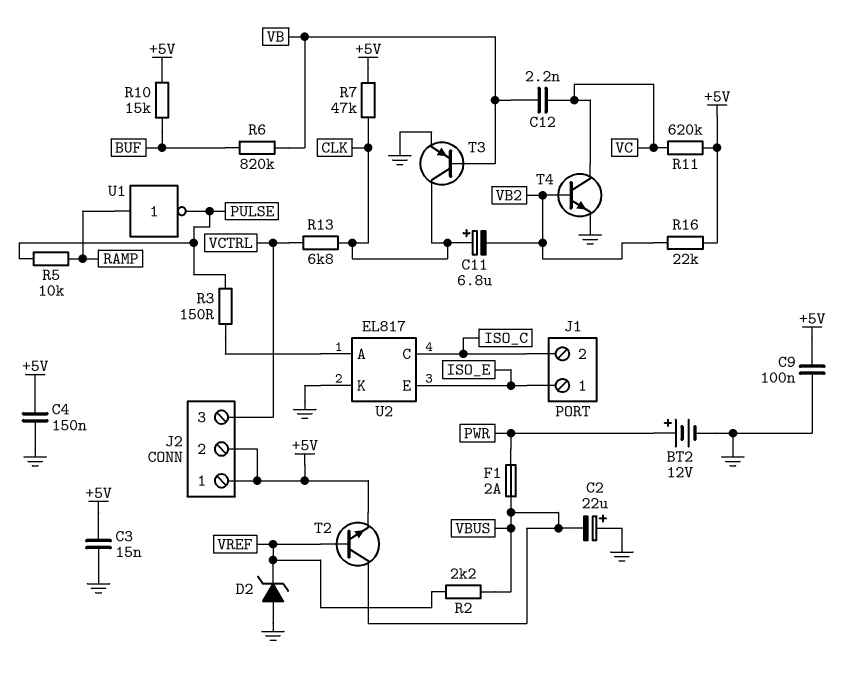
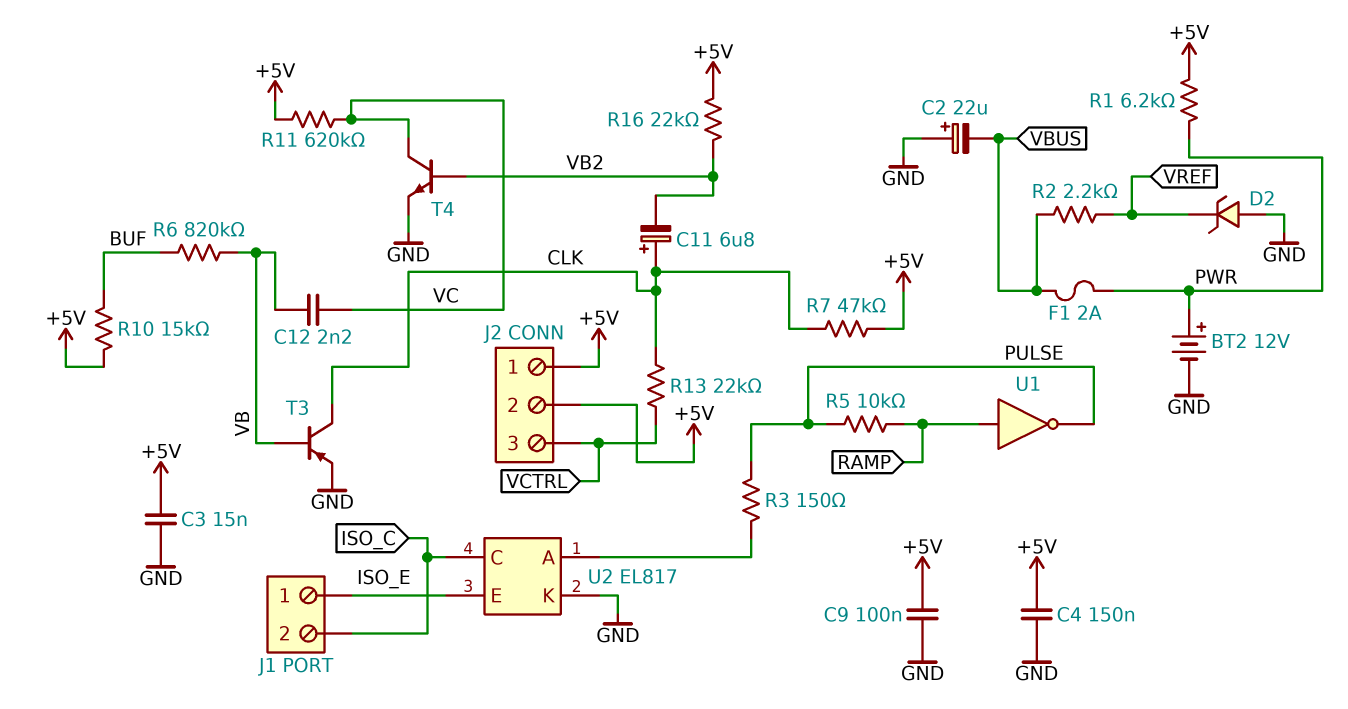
R1: none -> 6.2k (+5V, PWR)
R13: 6.8k (CLK, VCTRL) -> 22k (CLK, VCTRL)
T2: NPN (B VREF, C VBUS, E +5V) -> none

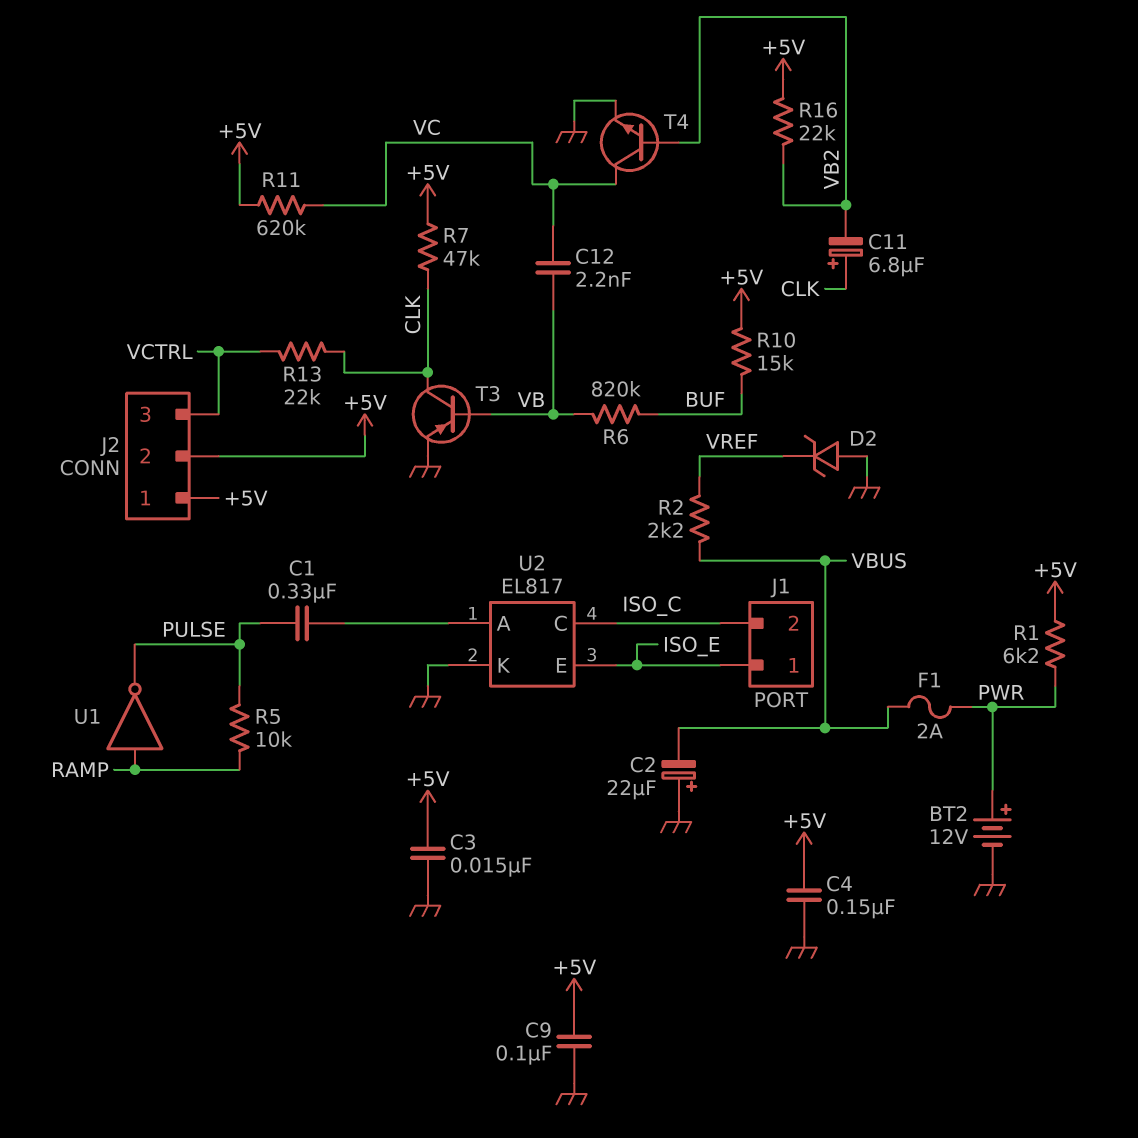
C1: none -> 330nF (PULSE, U2/A)
R3: 150 (PULSE, U2/A) -> none

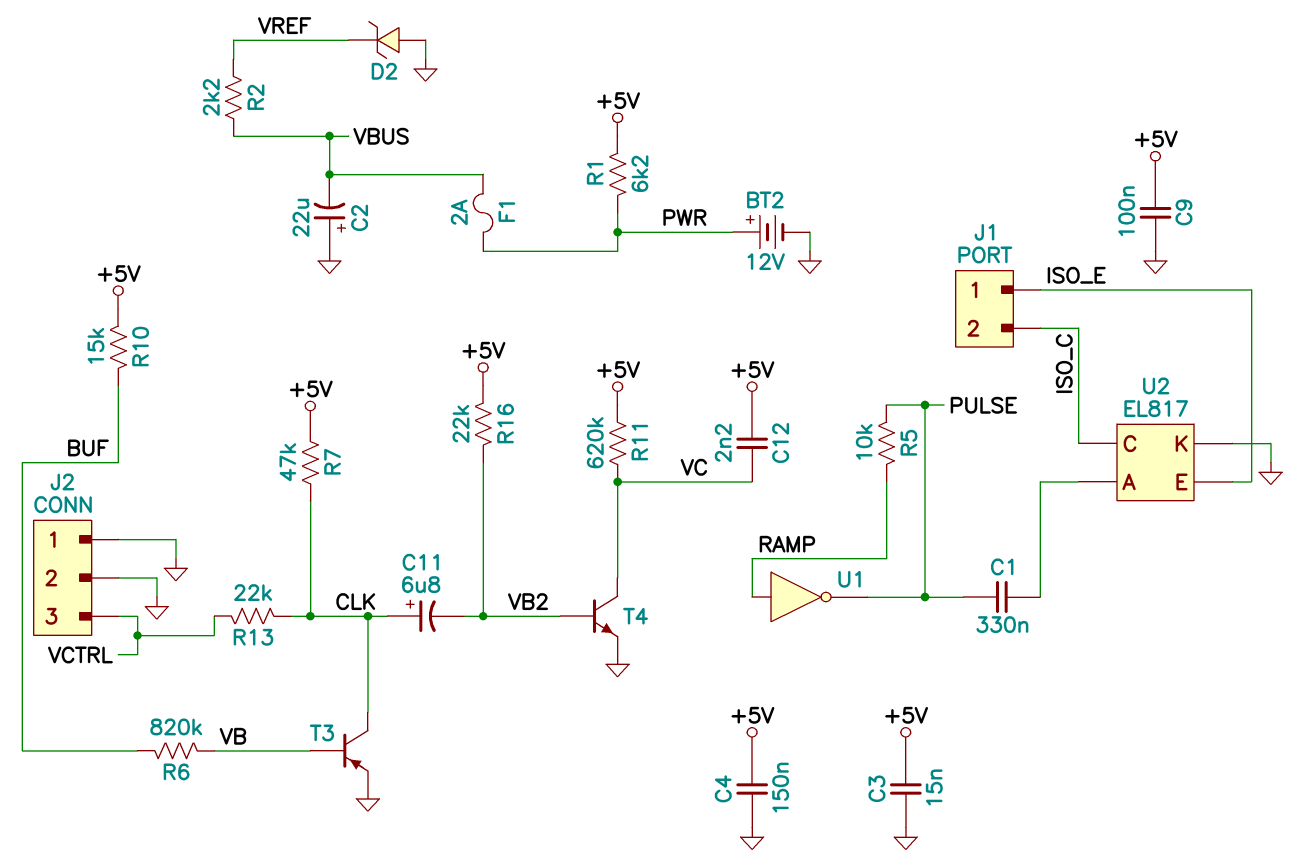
C12: 2.2nF (VB, VC) -> 2.2nF (+5V, VC)
J2 pin 1: +5V -> GND
J2 pin 2: +5V -> GND

